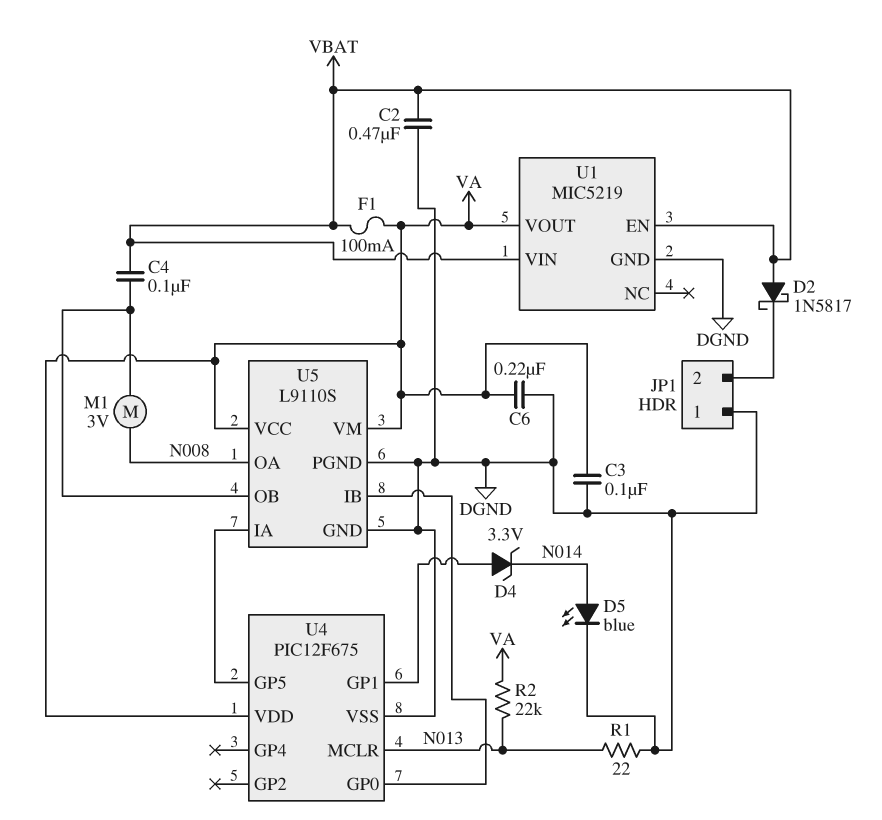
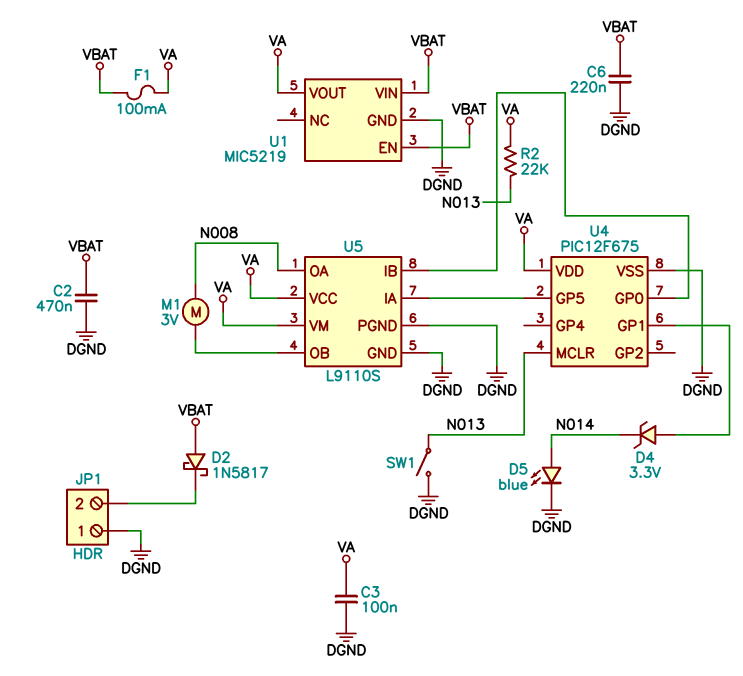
C4: 100nF (U5/OB, VBAT) -> none
C6: 220nF (DGND, VA) -> 220nF (DGND, VBAT)
R1: 22 (DGND, N013) -> none
SW1: none -> switch (DGND, N013)

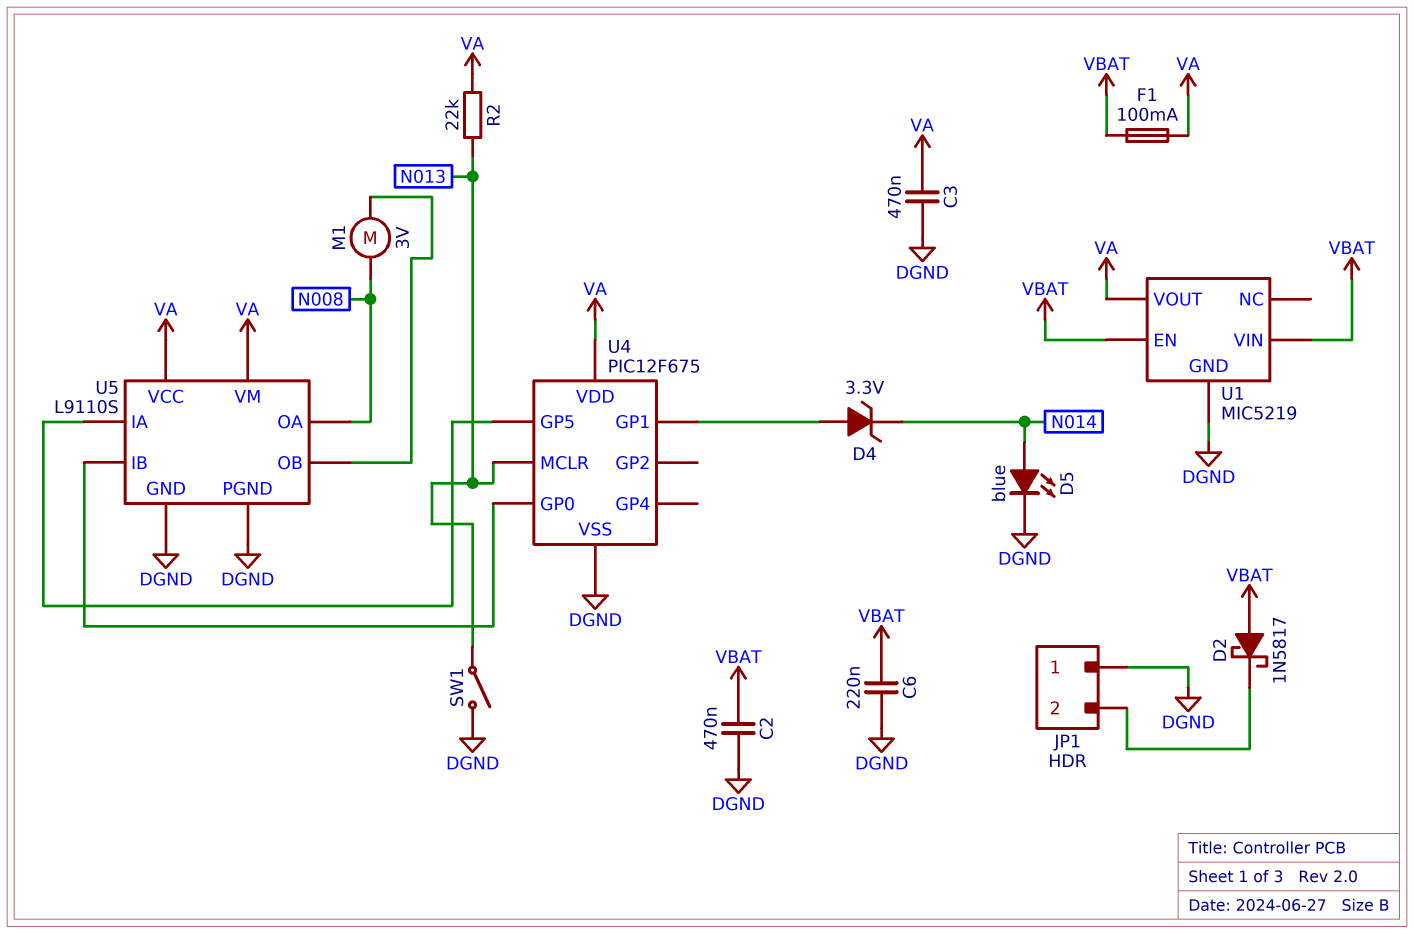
C3: 100nF (DGND, VA) -> 470nF (DGND, VA)

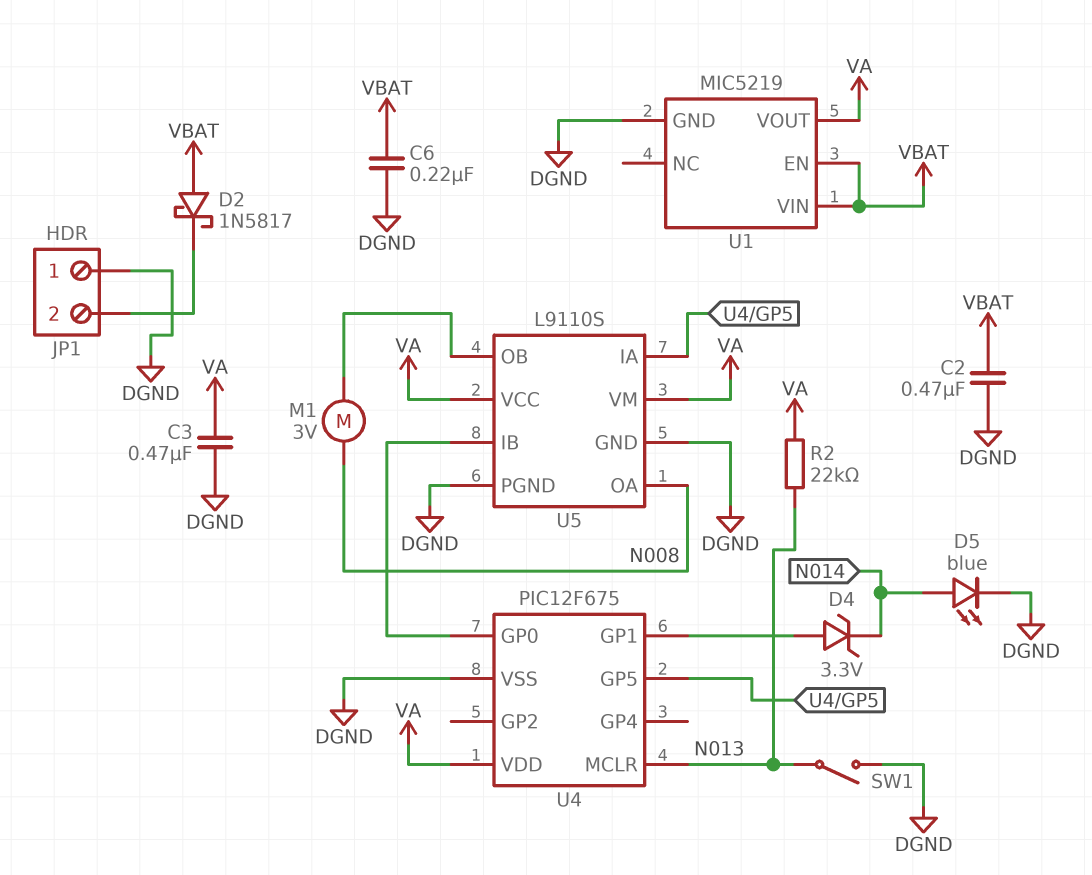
F1: 100mA (VA, VBAT) -> none

